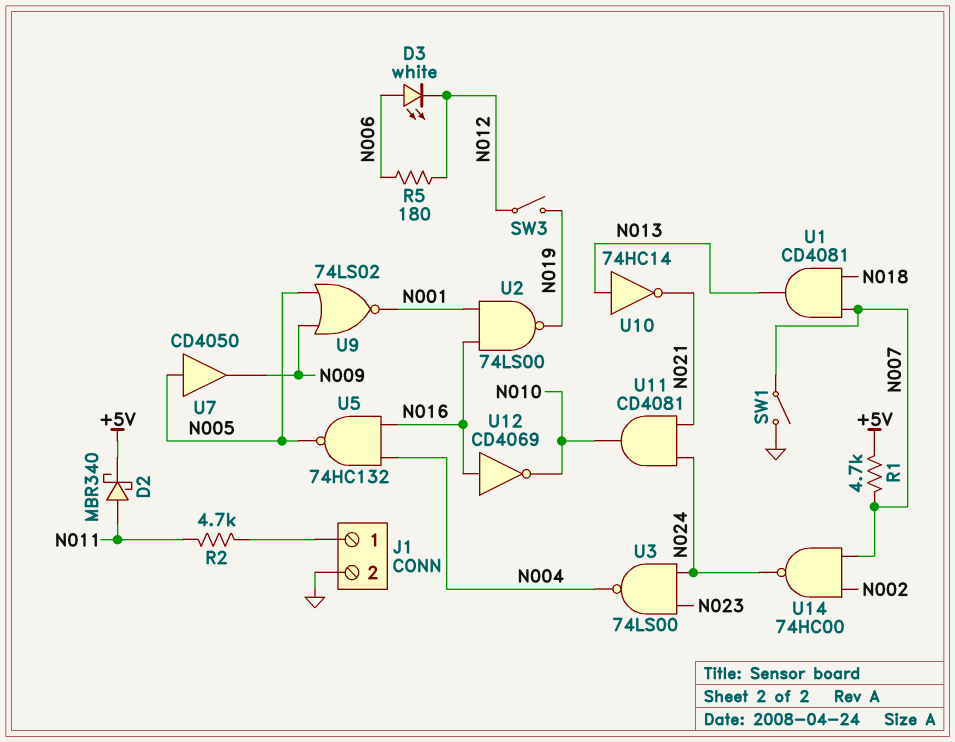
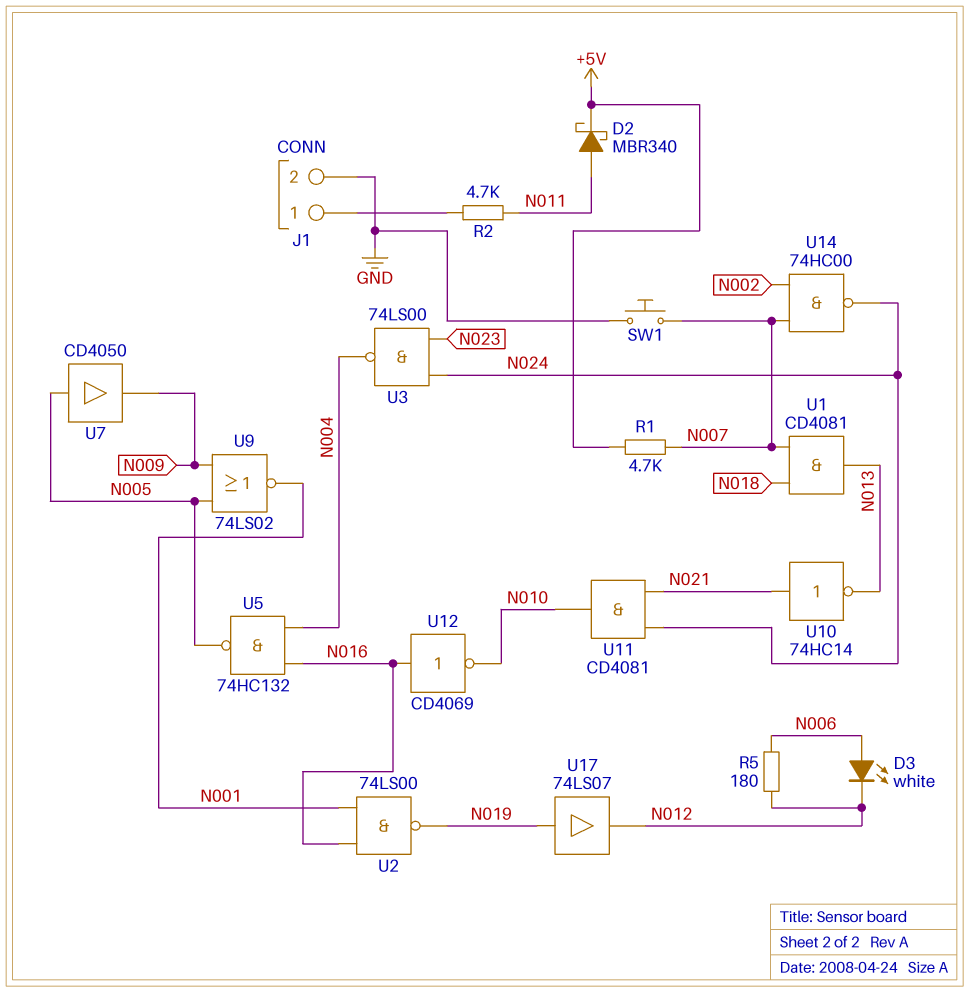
SW1: switch (GND, N007) -> button (GND, N007)
SW3: switch (N012, N019) -> none
U10: NOT 74HC14 (in N013, out N021) -> NOT 74HC14 (in N021, out N013)
U17: none -> buffer 74LS07 (in N019, out N012)

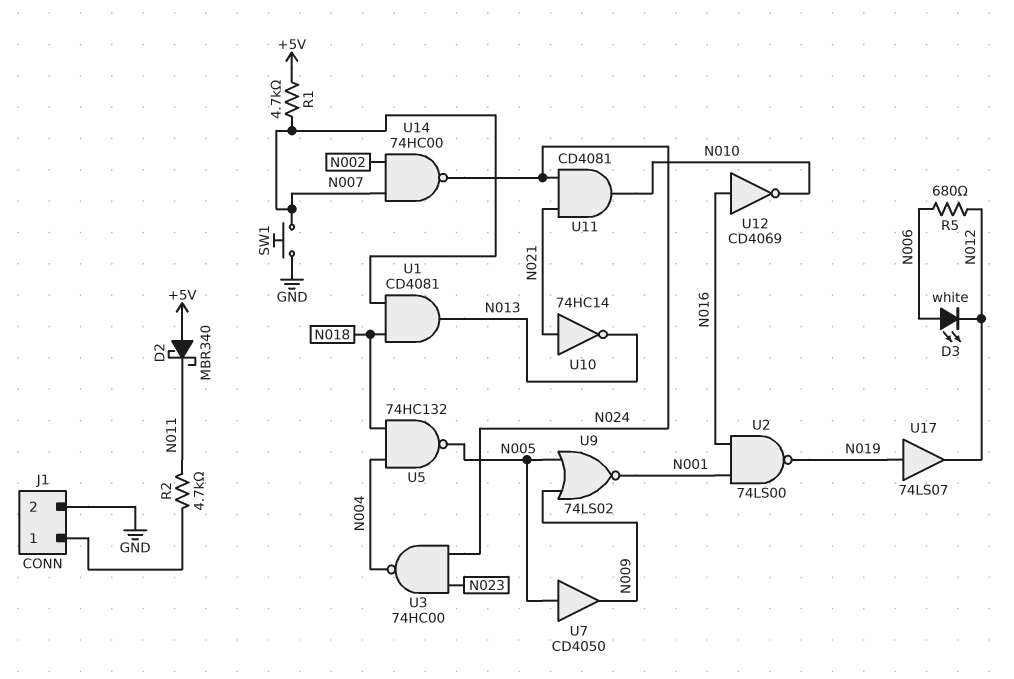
D2: schottky MBR340 (A N011, K +5V) -> schottky MBR340 (A +5V, K N011)
R5: 180 (N006, N012) -> 680 (N006, N012)
U3: NAND 74LS00 (in N023, in N024, out N004) -> NAND 74HC00 (in N023, in N024, out N004)
U5: NAND 74HC132 (in N004, in N016, out N005) -> NAND 74HC132 (in N004, in N018, out N005)

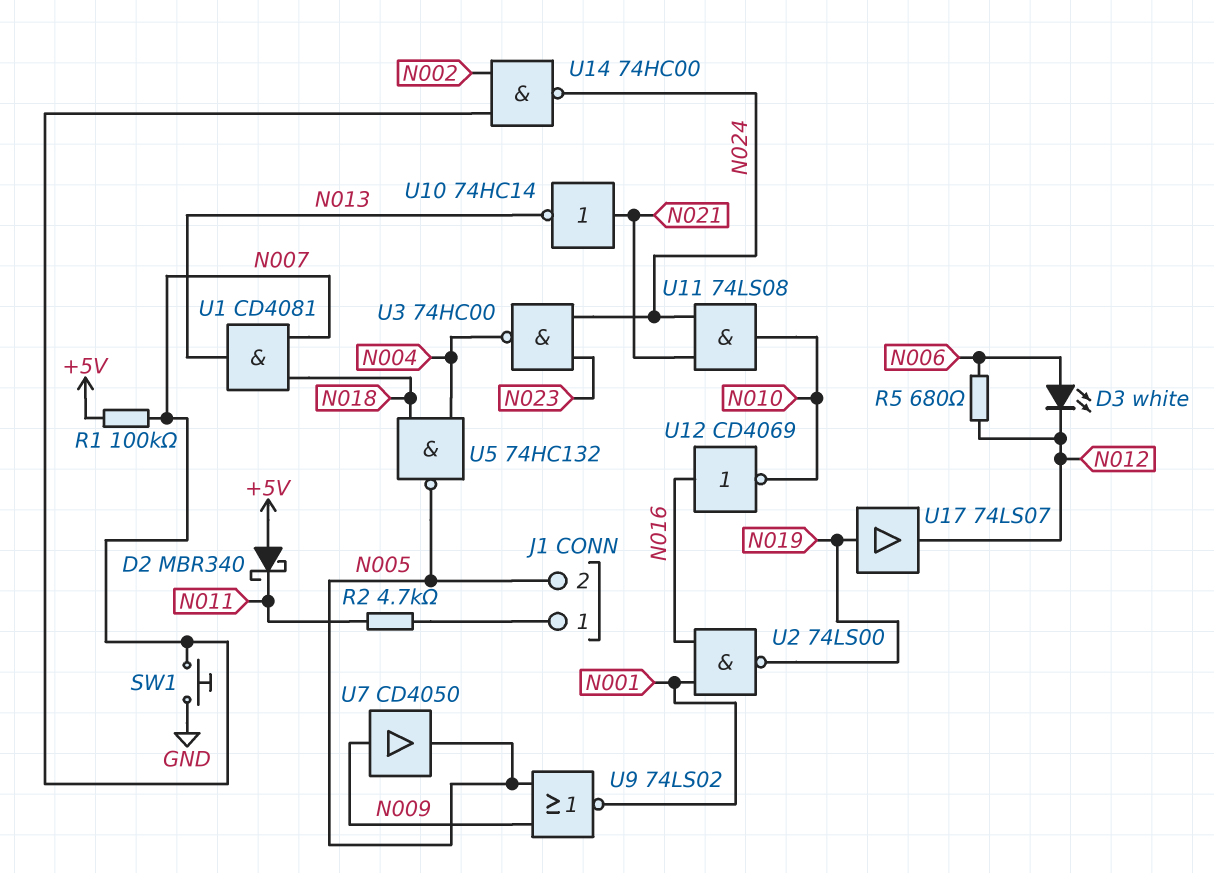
J1 pin 2: GND -> N005
R1: 4.7k (+5V, N007) -> 100k (+5V, N007)
U7: buffer CD4050 (in N005, out N009) -> buffer CD4050 (in N009, out N005)
U11: AND CD4081 (in N021, in N024, out N010) -> AND 74LS08 (in N021, in N024, out N010)

